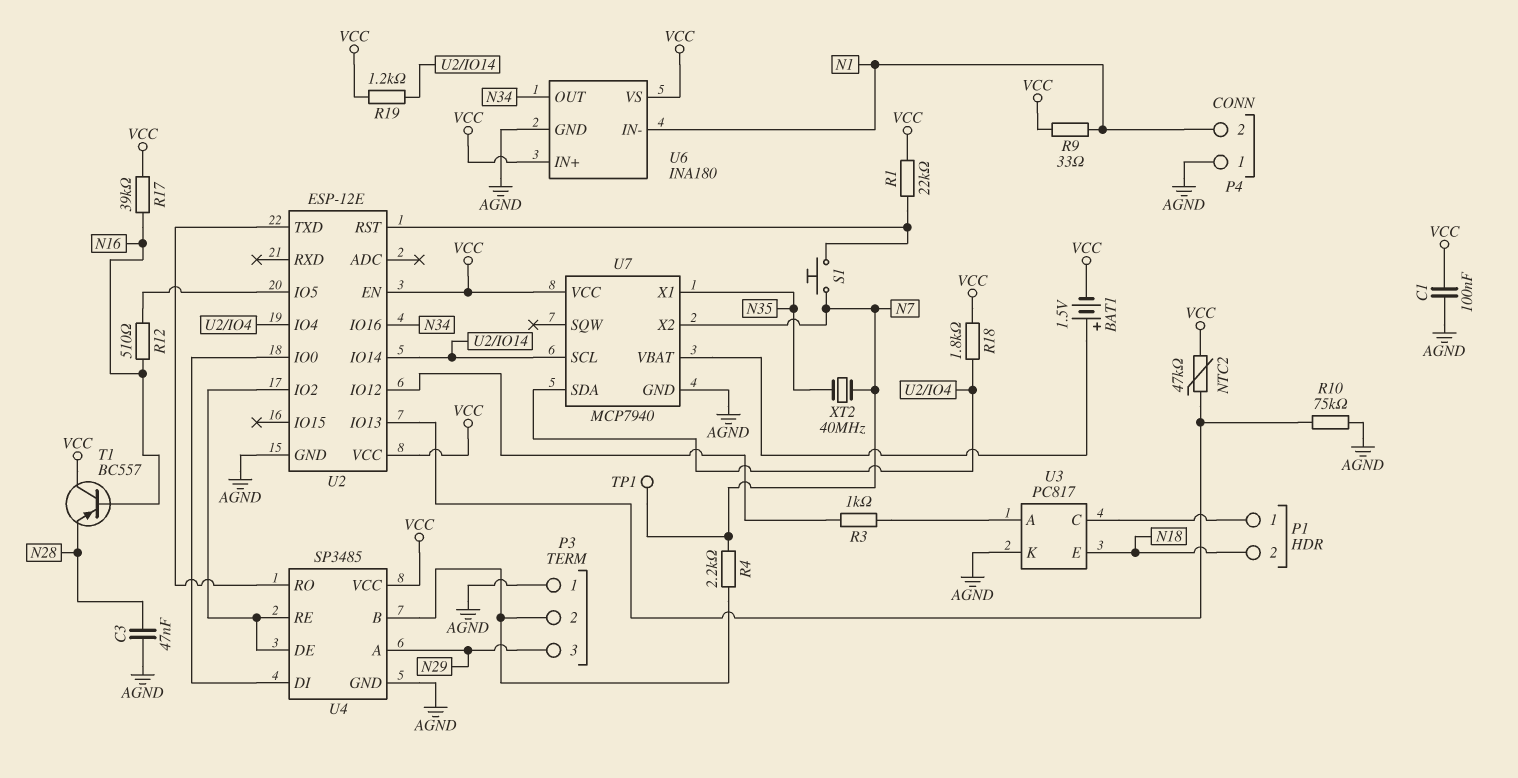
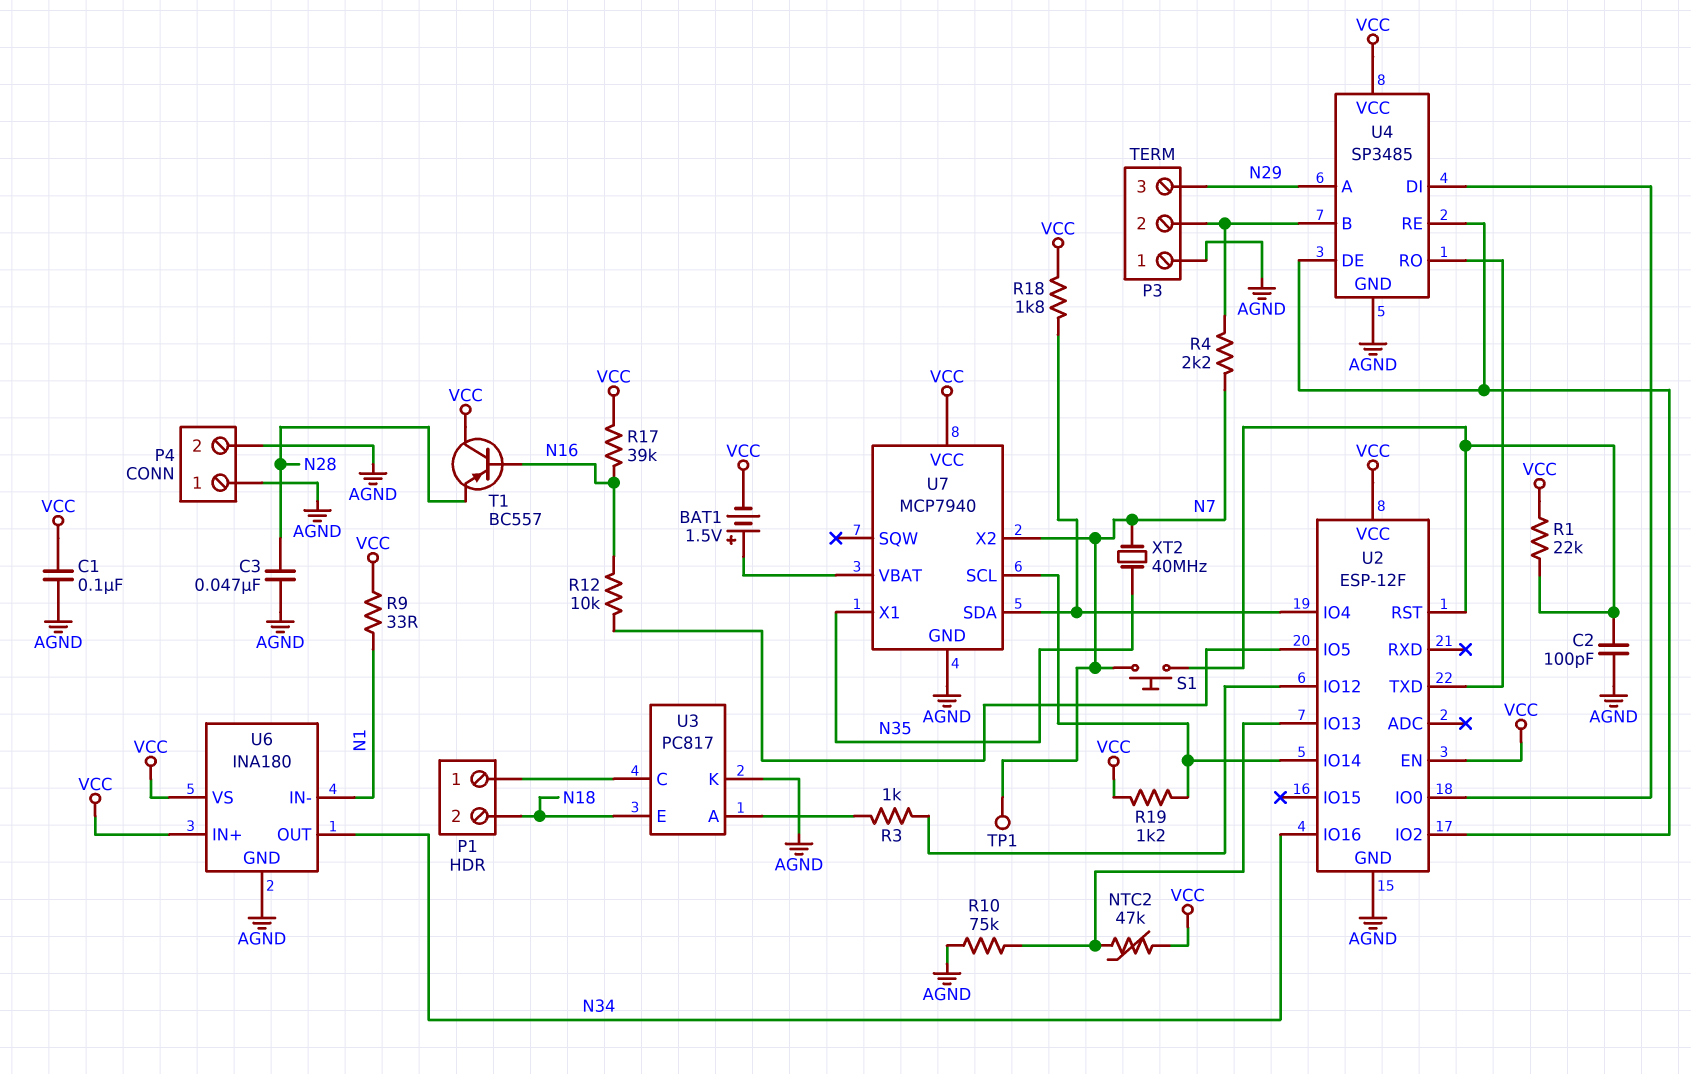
C2: none -> 100pF (AGND, U2/RST)
P4 pin 2: N1 -> AGND
R12: 510 (N16, U2/IO5) -> 10k (N16, U2/IO5)
U2: ESP-12E -> ESP-12F

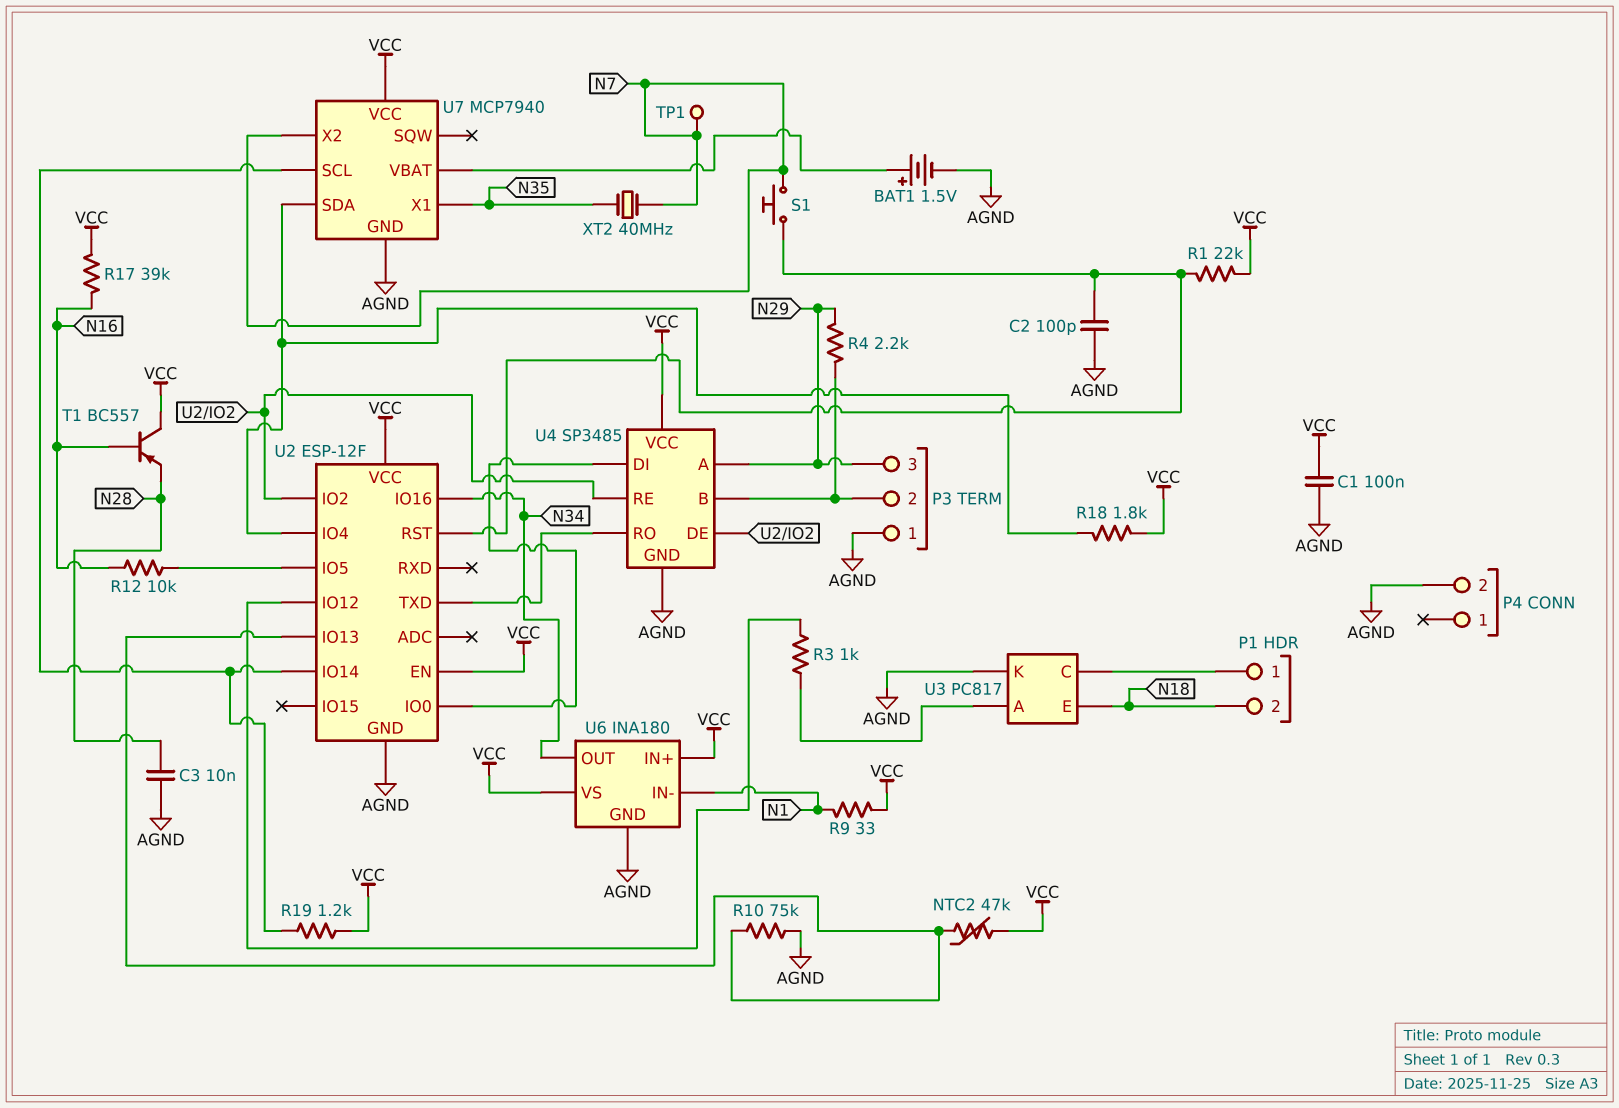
BAT1: 1.5V (plus U7/VBAT, minus VCC) -> 1.5V (plus U7/VBAT, minus AGND)
C3: 47nF (AGND, N28) -> 10nF (AGND, N28)
P4 pin 1: AGND -> none
R4: 2.2k (N7, P3/2) -> 2.2k (N29, P3/2)

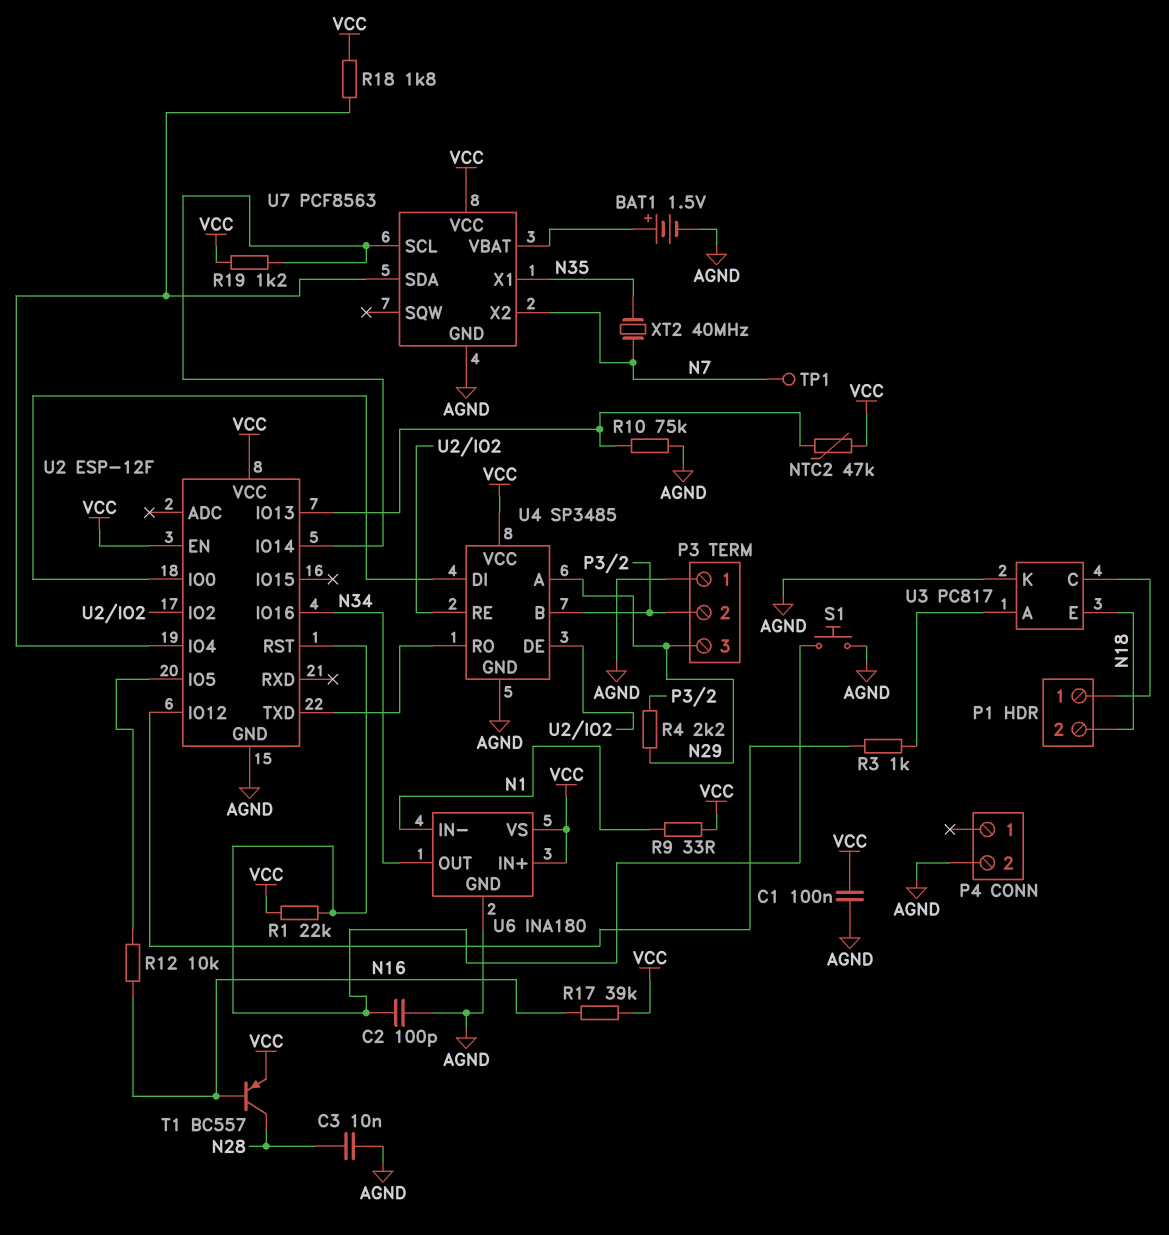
S1: button (N7, U2/RST) -> button (AGND, U2/RST)
T1: PNP BC557 (B N16, C VCC, E N28) -> PNP BC557 (B N16, C N28, E VCC)
U7: MCP7940 -> PCF8563

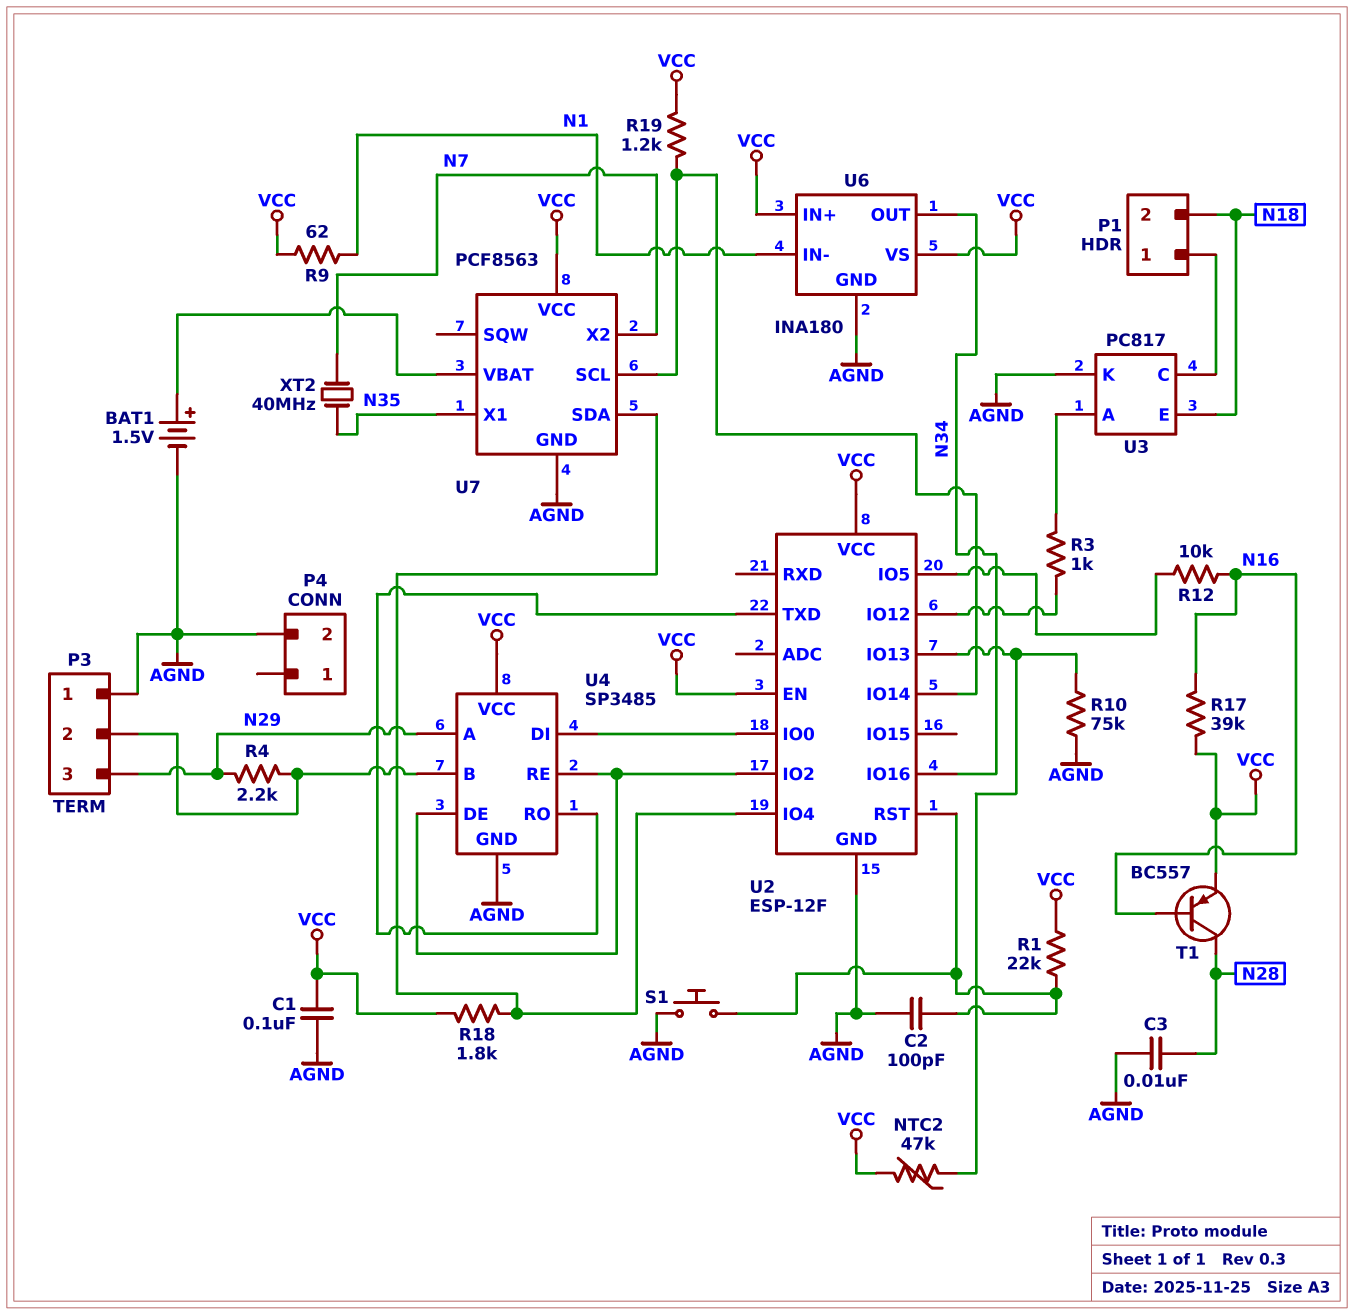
R9: 33 (N1, VCC) -> 62 (N1, VCC)
TP1: test point (N7) -> none

